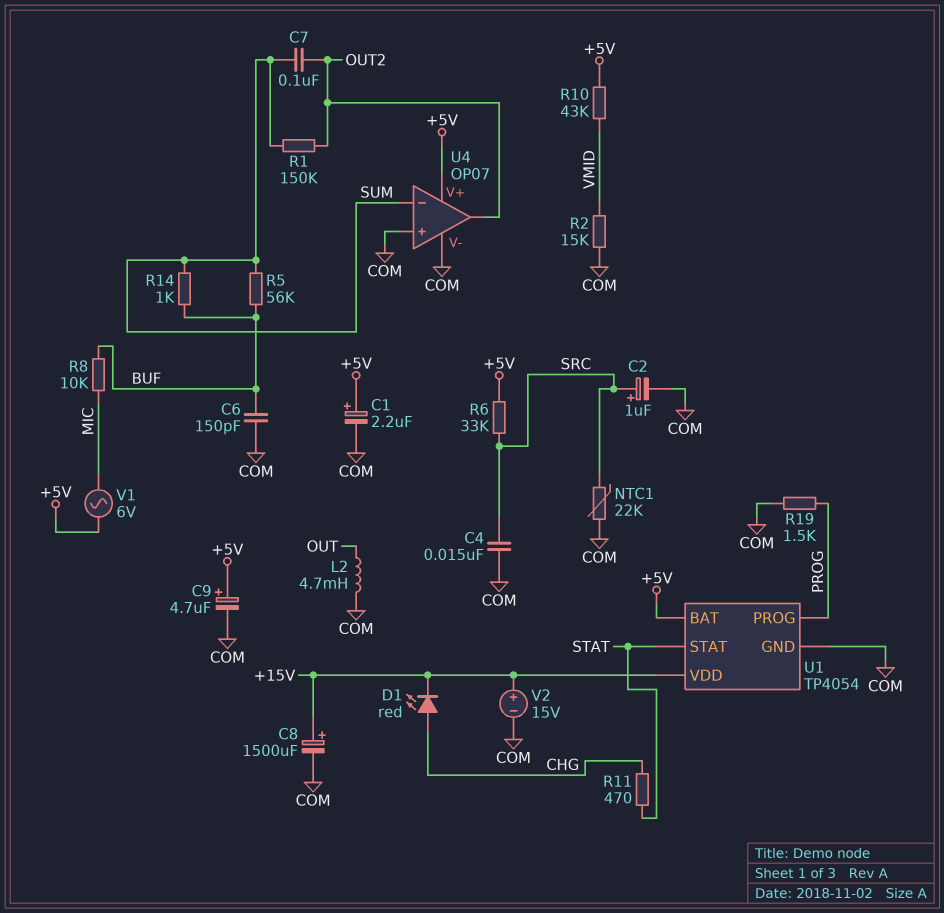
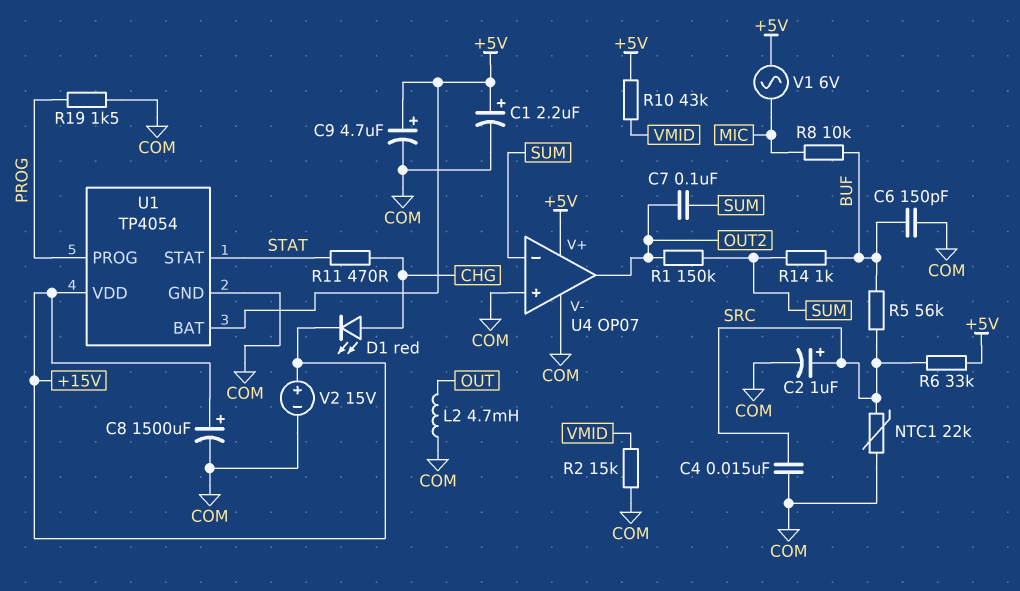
R5: 56k (BUF, SUM) -> 56k (BUF, SRC)

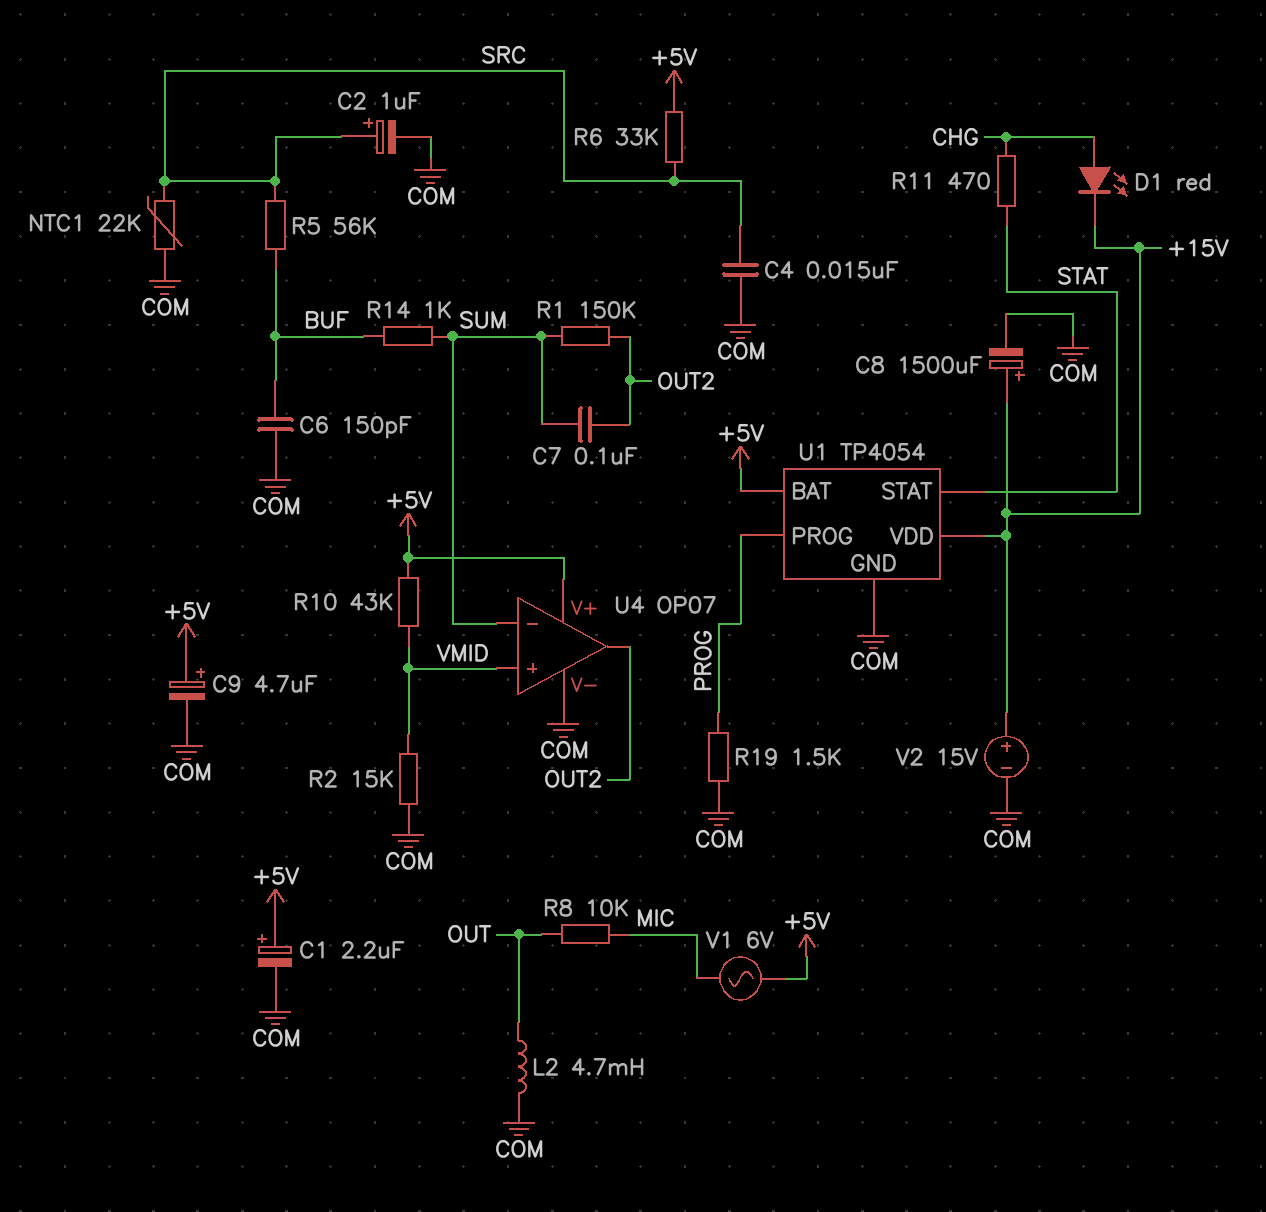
R8: 10k (BUF, MIC) -> 10k (MIC, OUT)
U4 pin in+: COM -> VMID

